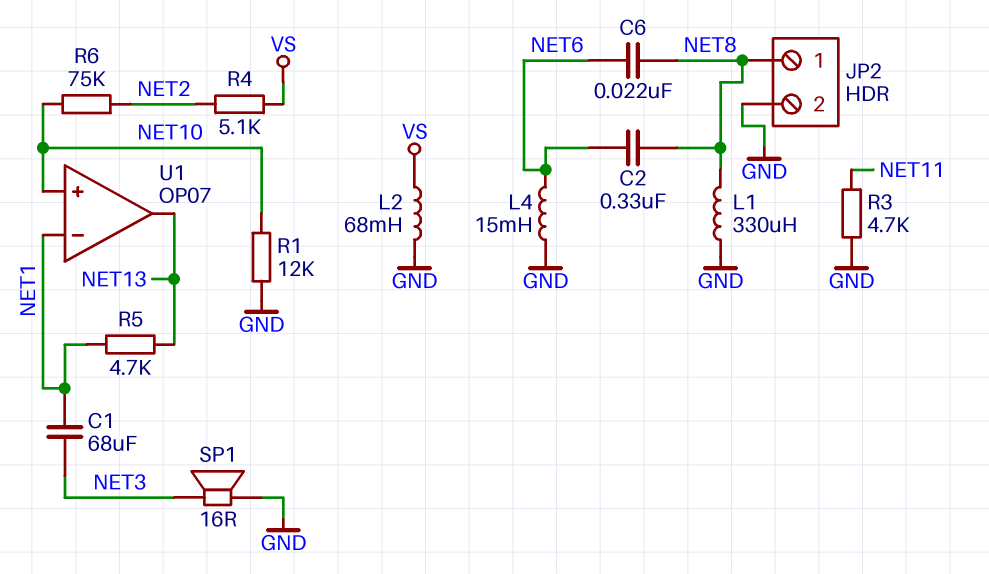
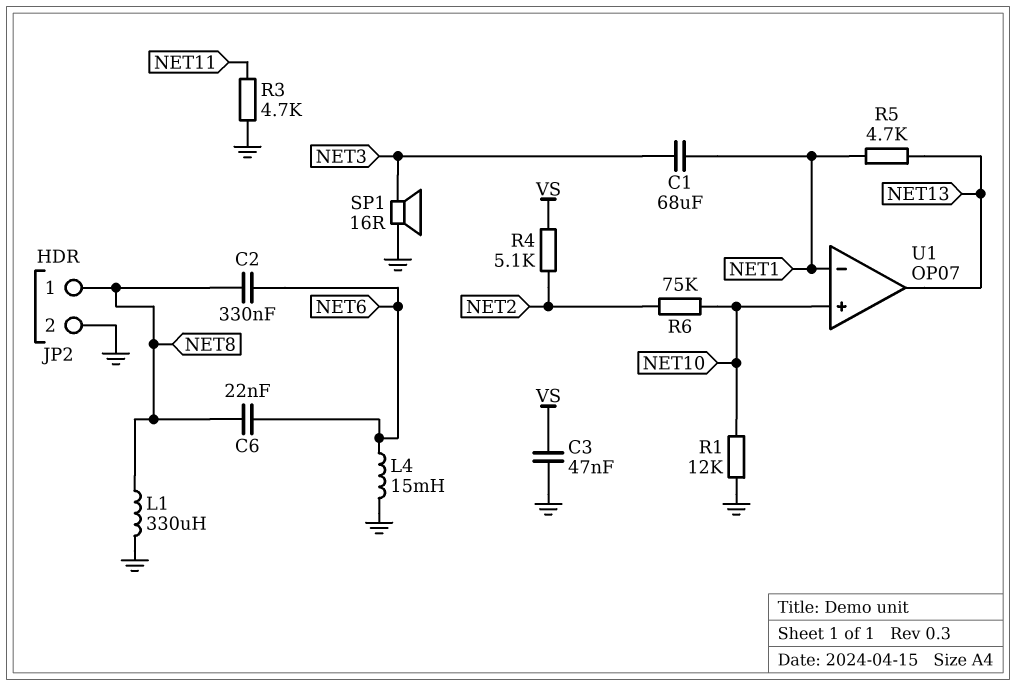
C3: none -> 47nF (GND, VS)
L2: 68mH (GND, VS) -> none

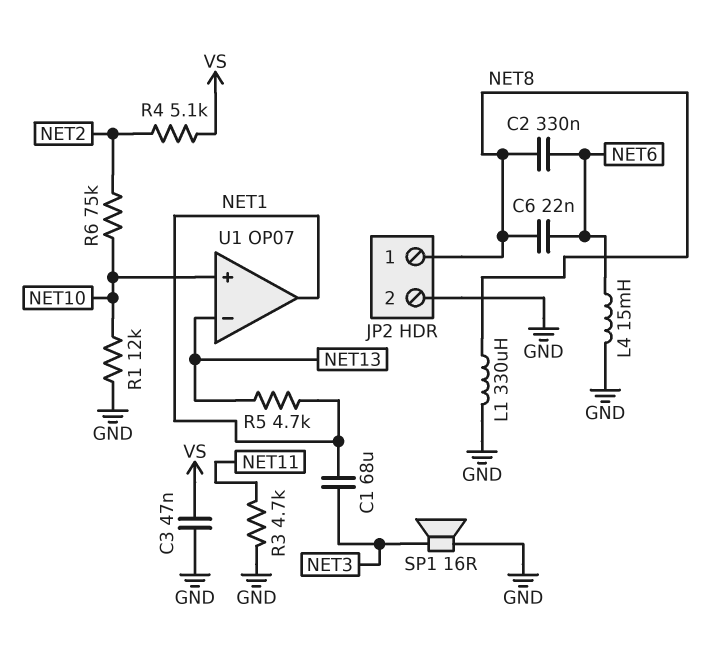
U1 pin in-: NET1 -> NET13
U1 pin out: NET13 -> NET1

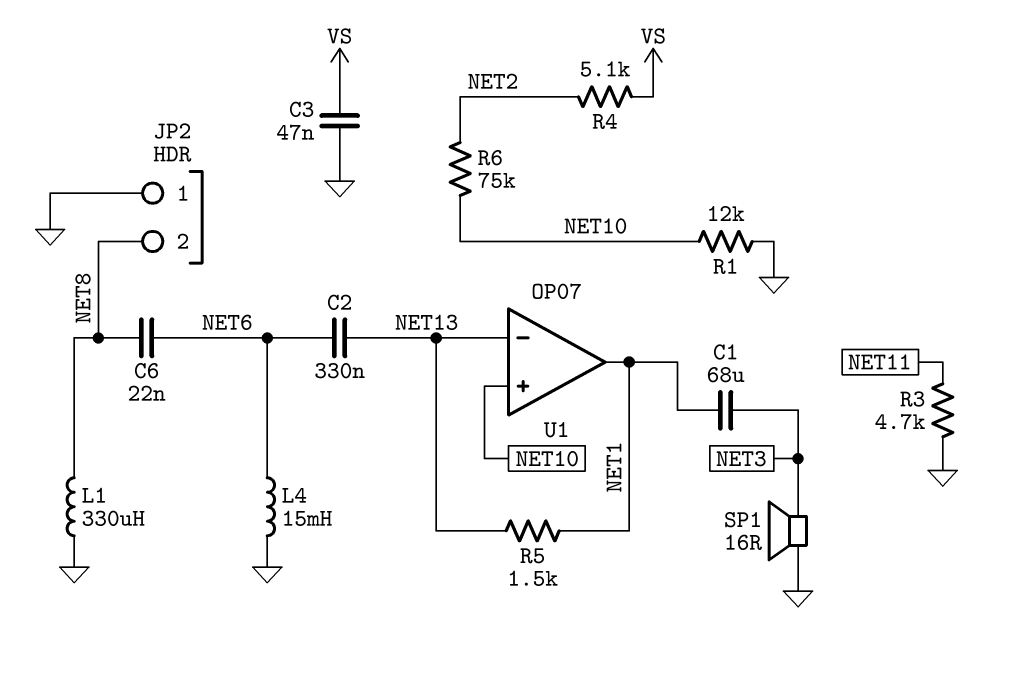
C2: 330nF (NET6, NET8) -> 330nF (NET6, NET13)
JP2 pin 1: NET8 -> GND
JP2 pin 2: GND -> NET8
R5: 4.7k (NET1, NET13) -> 1.5k (NET1, NET13)

